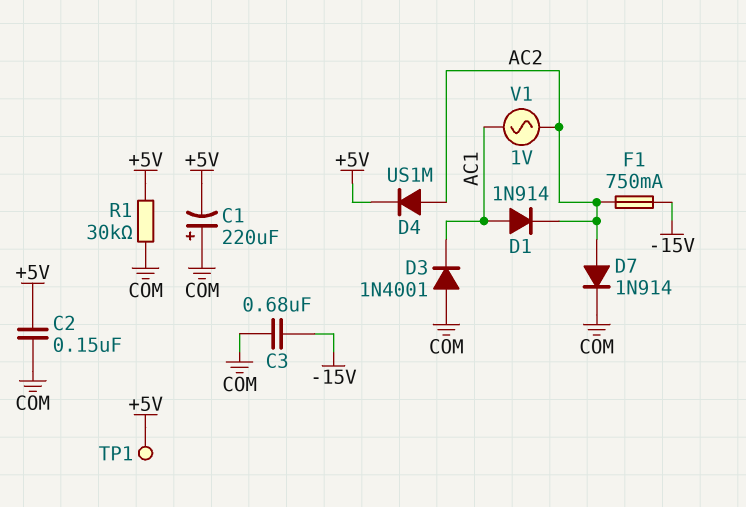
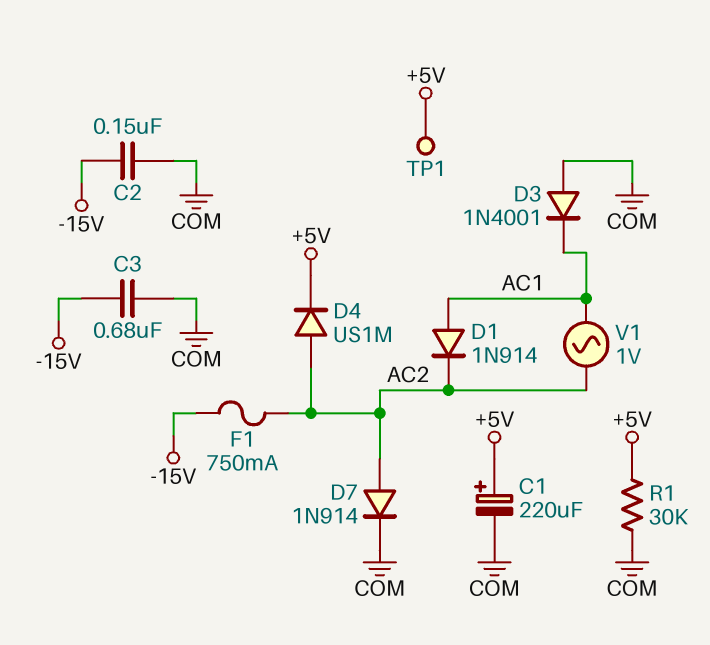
C1: 220uF (plus COM, minus +5V) -> 220uF (plus +5V, minus COM)
C2: 150nF (+5V, COM) -> 150nF (-15V, COM)

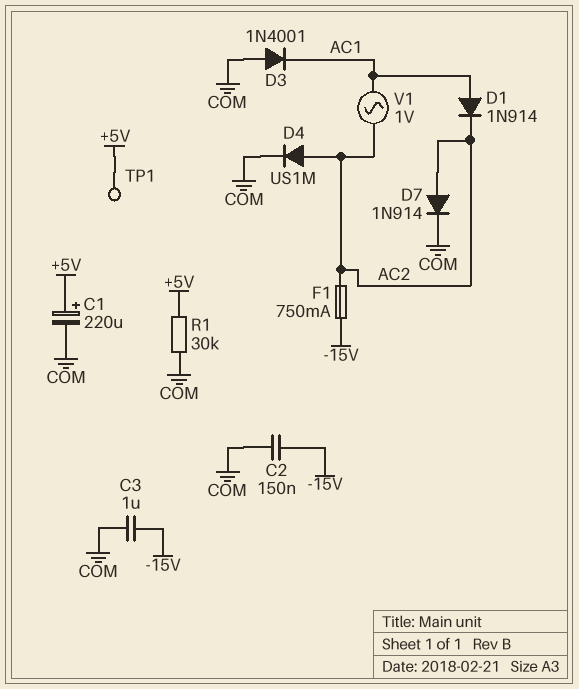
C3: 680nF (-15V, COM) -> 1uF (-15V, COM)
D4: diode US1M (A AC2, K +5V) -> diode US1M (A AC2, K COM)

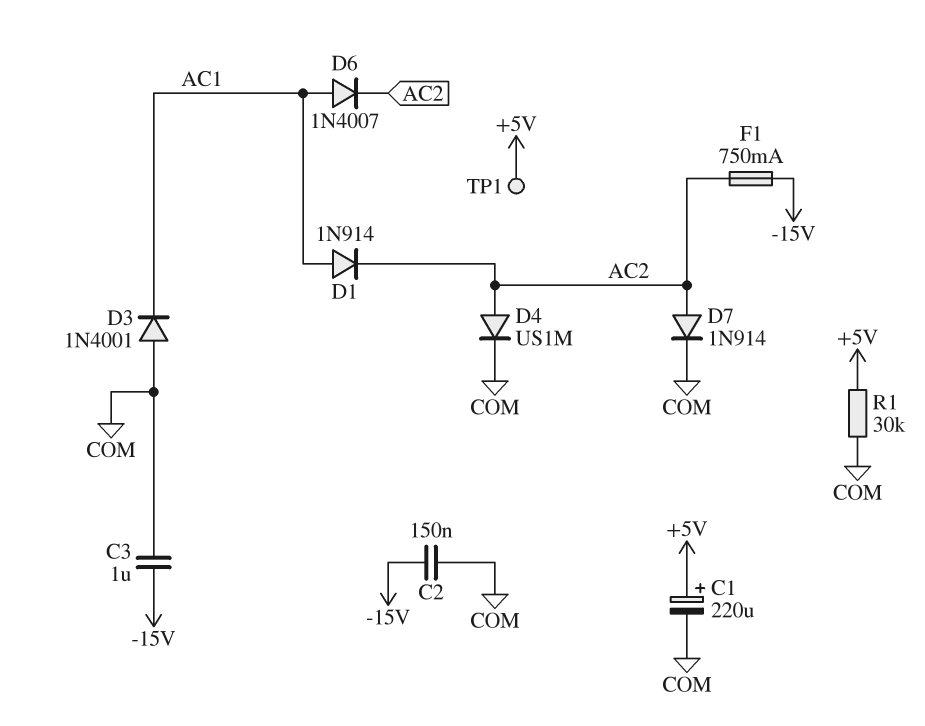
D6: none -> diode 1N4007 (A AC1, K AC2)
V1: AC 1V (AC1, AC2) -> none

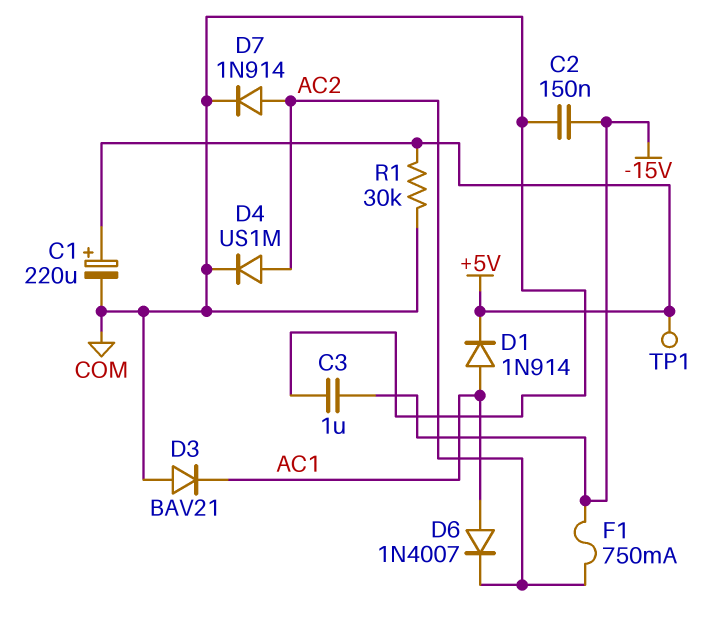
D1: diode 1N914 (A AC1, K AC2) -> diode 1N914 (A AC1, K +5V)
D3: diode 1N4001 (A COM, K AC1) -> diode BAV21 (A COM, K AC1)

